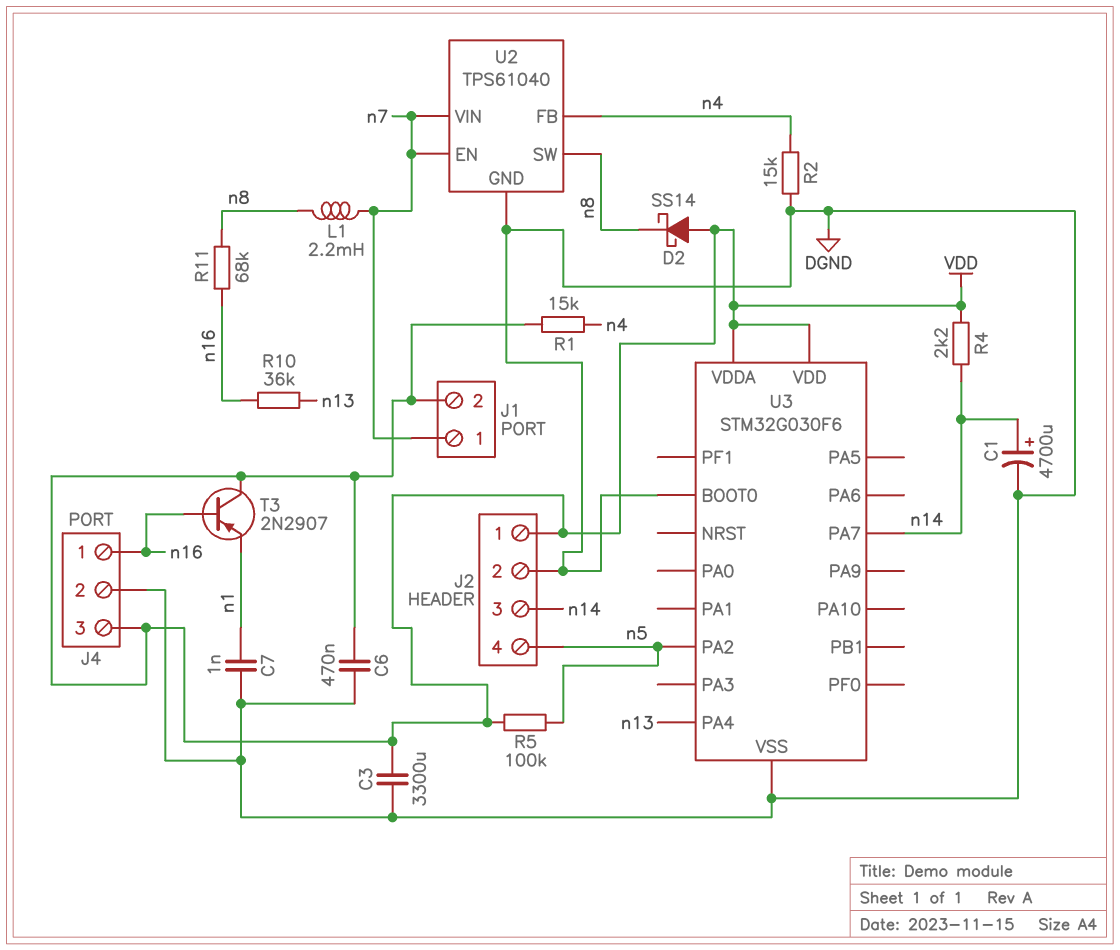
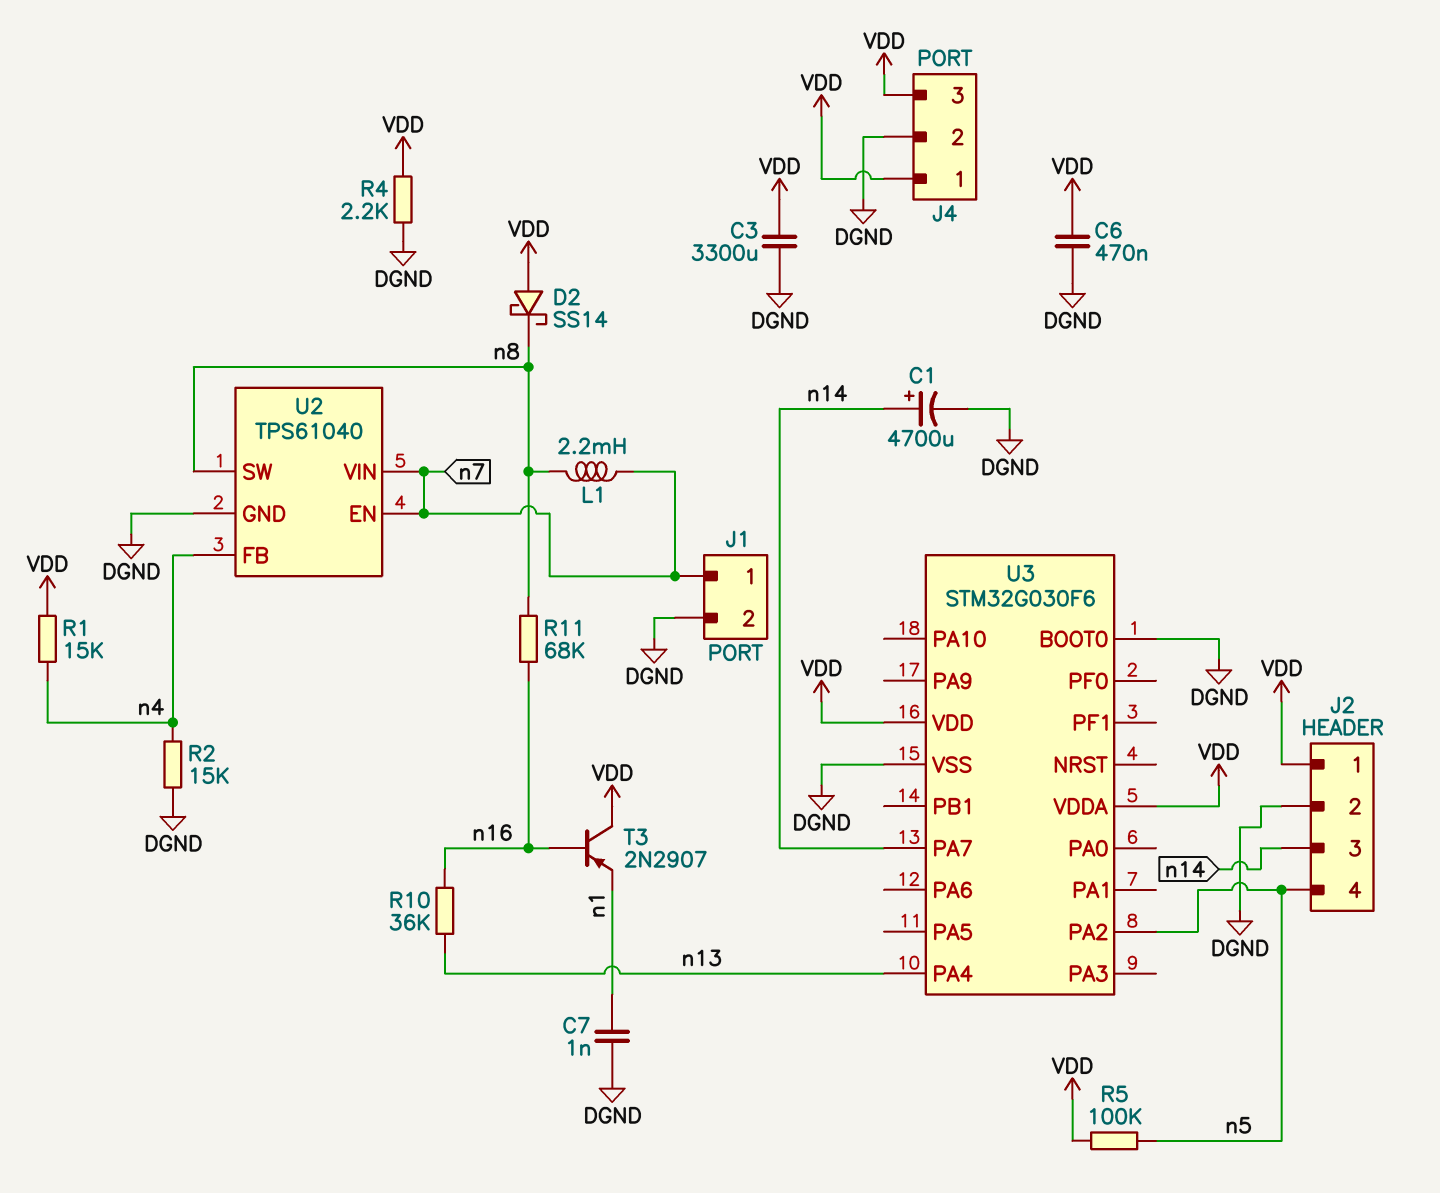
J1 pin 2: VDD -> DGND
J4 pin 1: n16 -> VDD
R4: 2.2k (VDD, n14) -> 2.2k (DGND, VDD)

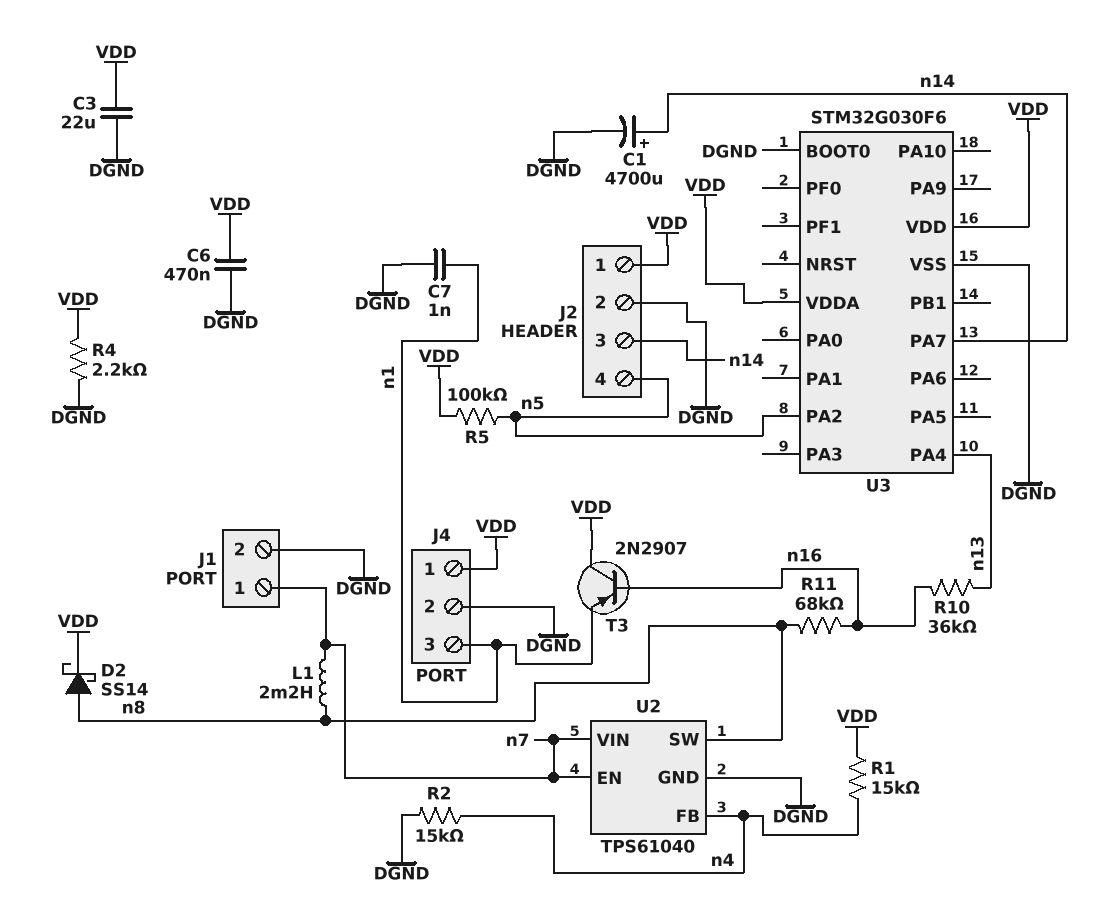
C3: 3300uF (DGND, VDD) -> 22uF (DGND, VDD)
D2: schottky SS14 (A VDD, K n8) -> schottky SS14 (A n8, K VDD)
J4 pin 3: VDD -> n1

